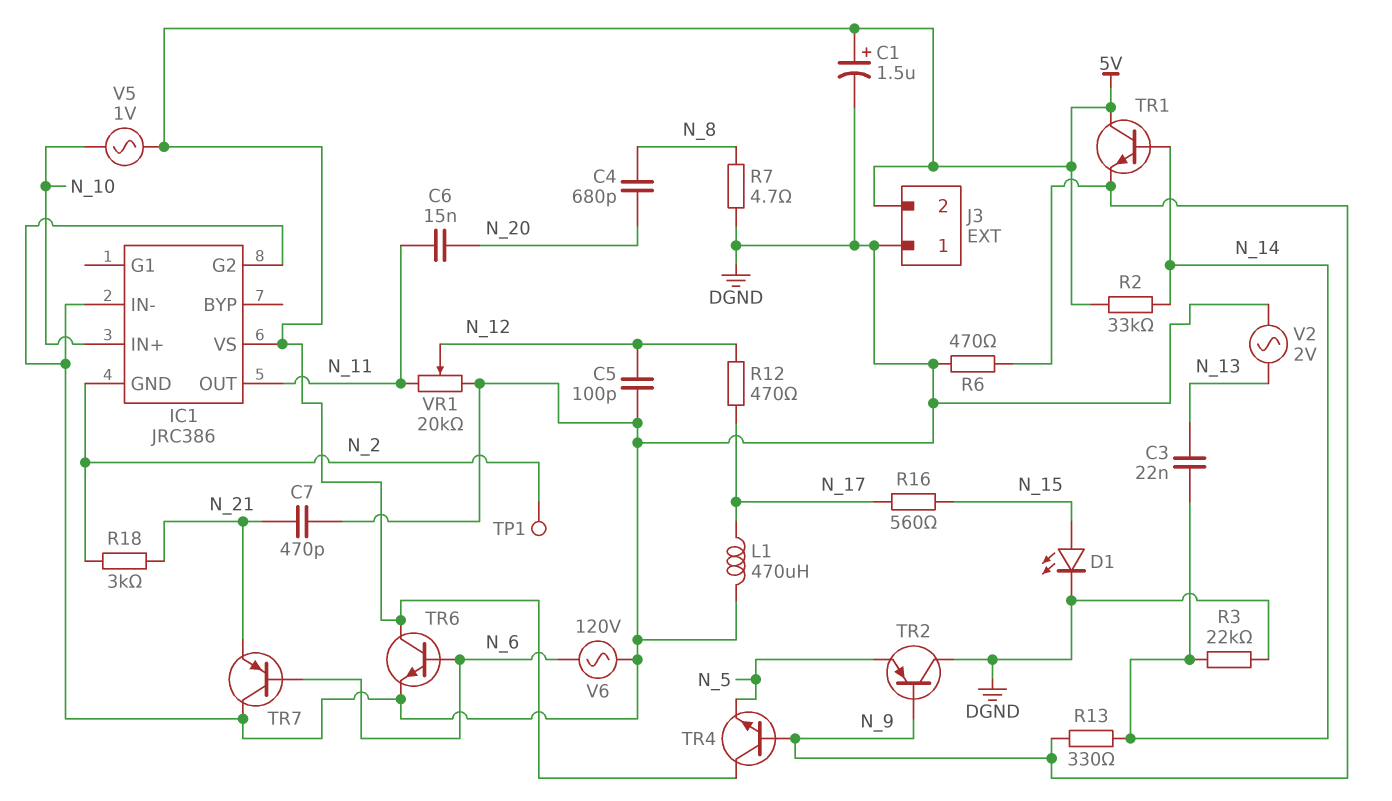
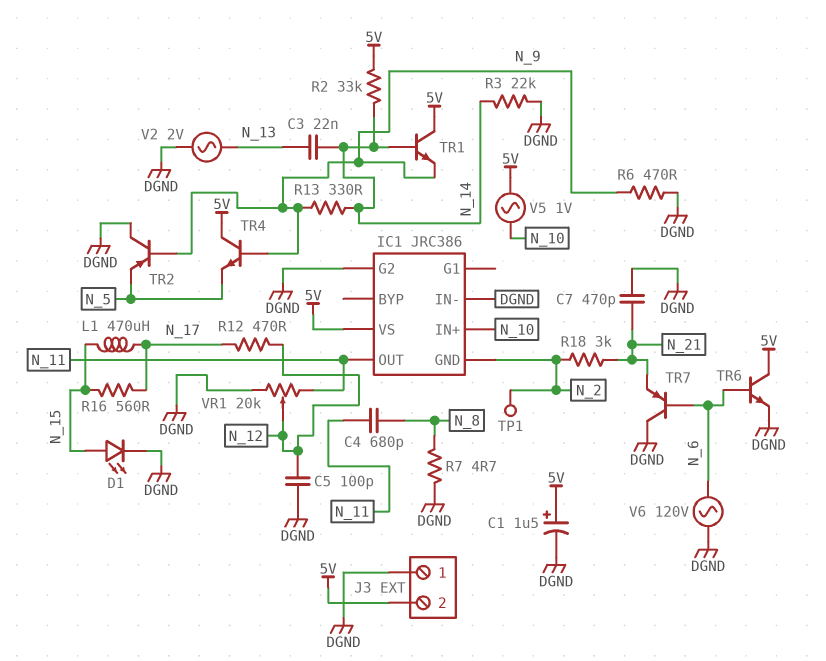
C4: 680pF (N_8, N_20) -> 680pF (N_8, N_11)
C6: 15nF (N_11, N_20) -> none
L1: 470uH (DGND, N_17) -> 470uH (N_15, N_17)

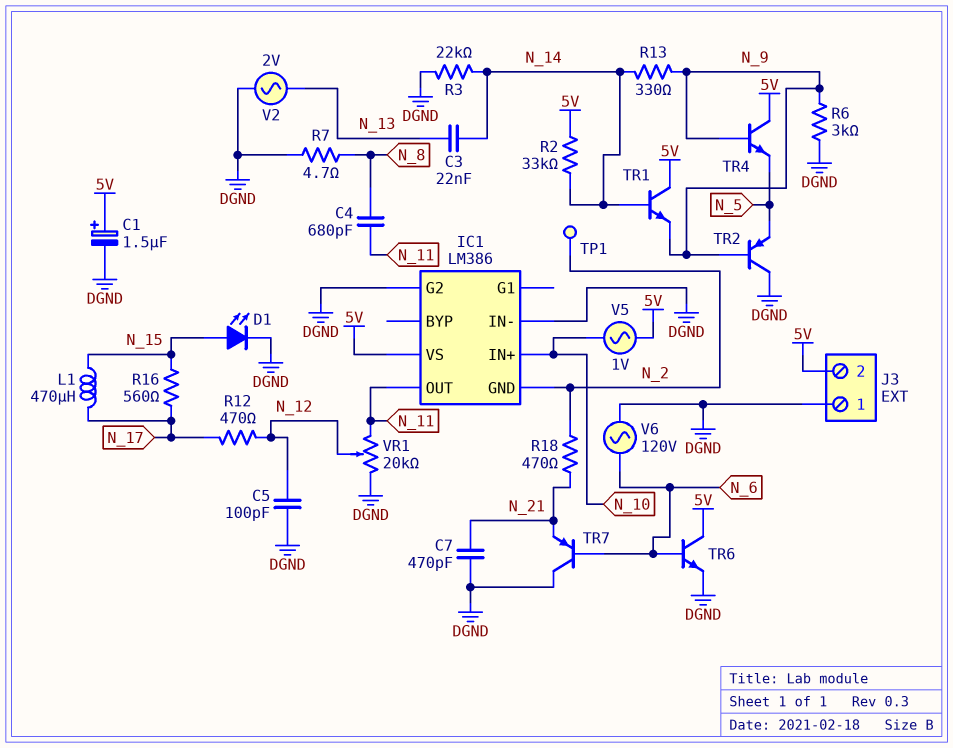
IC1: JRC386 -> LM386
R6: 470 (DGND, N_9) -> 3k (DGND, N_9)
R18: 3k (N_2, N_21) -> 470 (N_2, N_21)

